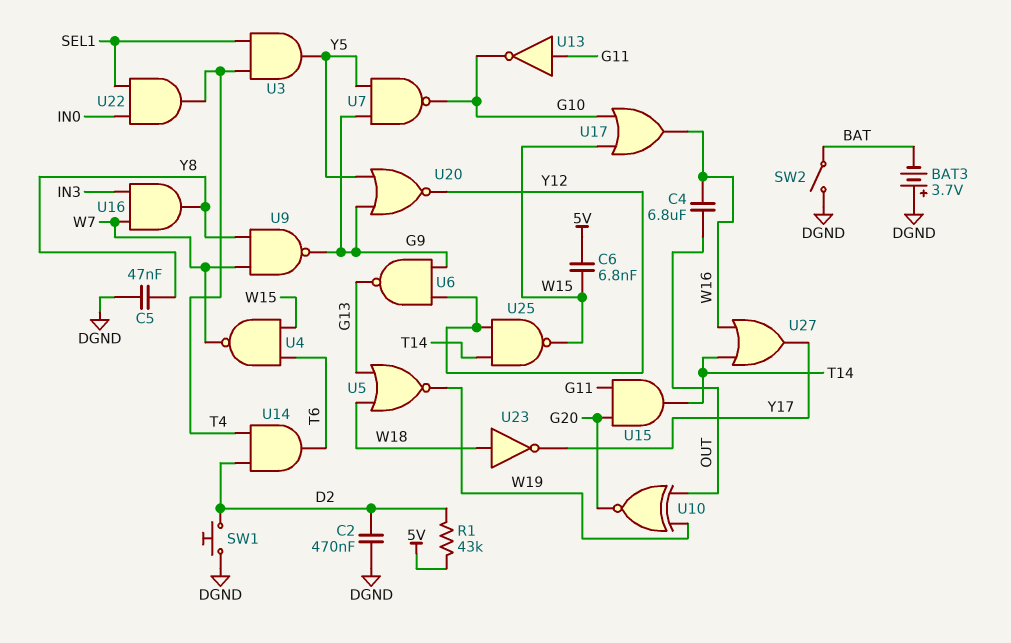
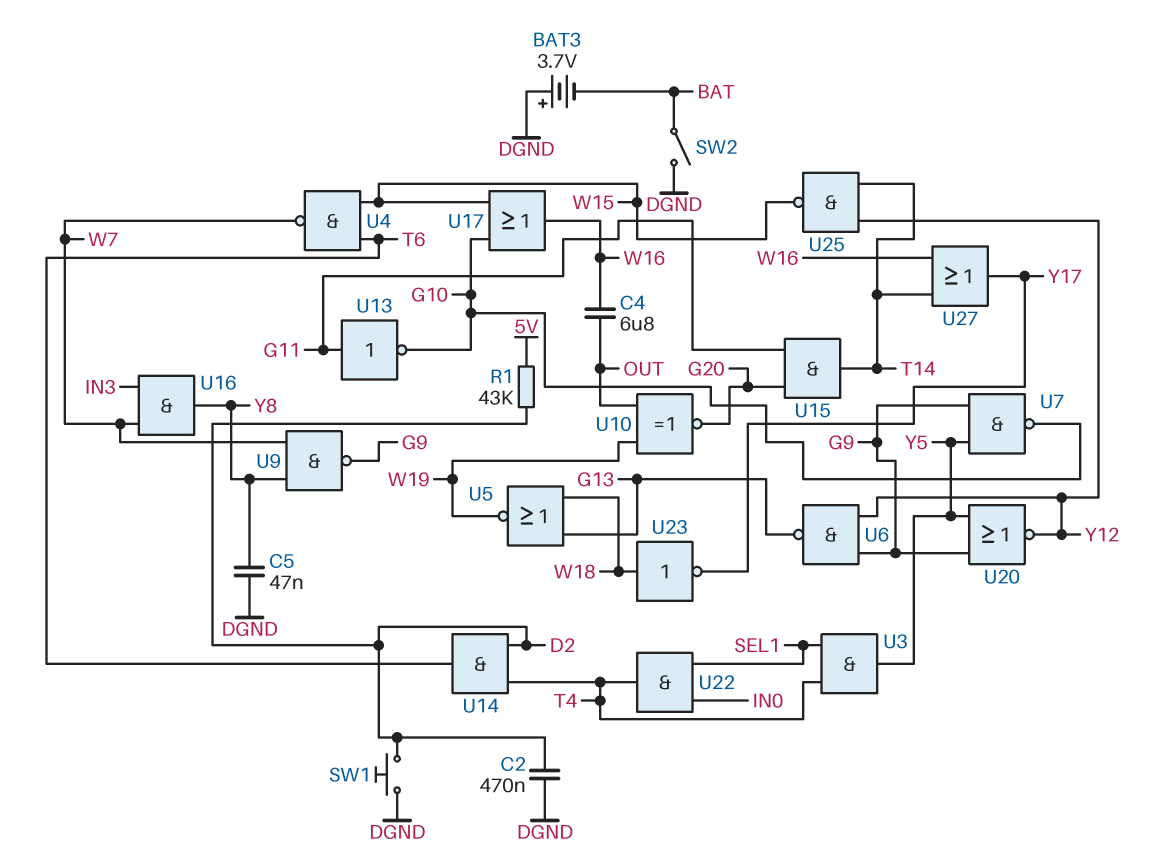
C6: 6.8nF (5V, W15) -> none

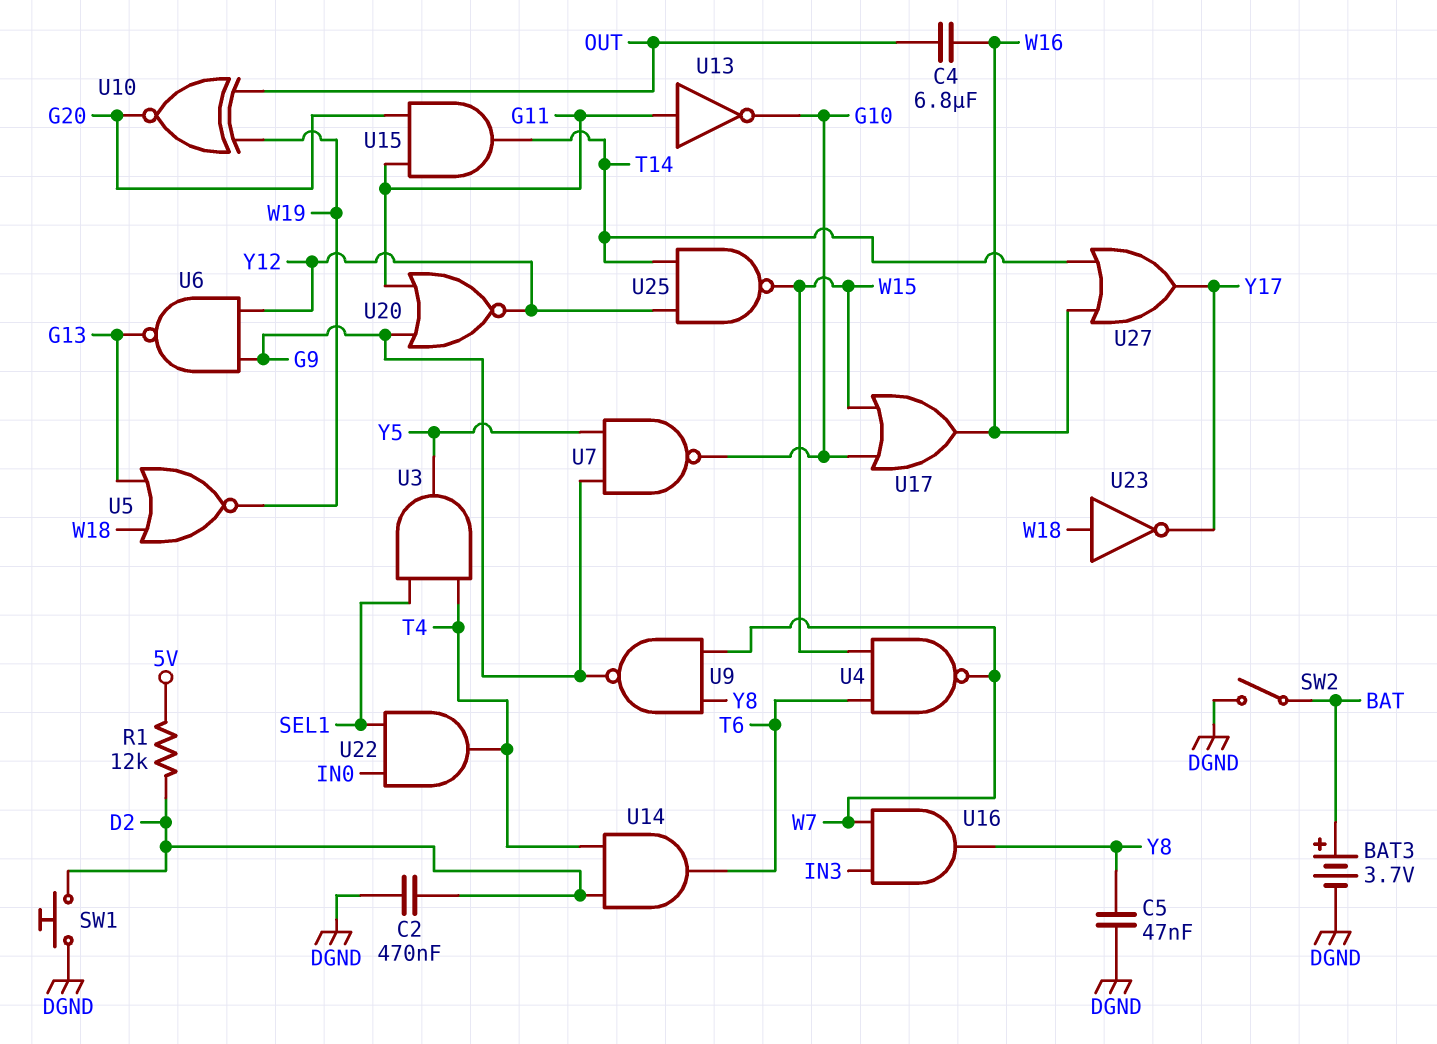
BAT3: 3.7V (plus DGND, minus BAT) -> 3.7V (plus BAT, minus DGND)
R1: 43k (5V, D2) -> 12k (5V, D2)
U20: NOR (in G9, in Y5, out Y12) -> NOR (in G9, in G11, out Y12)

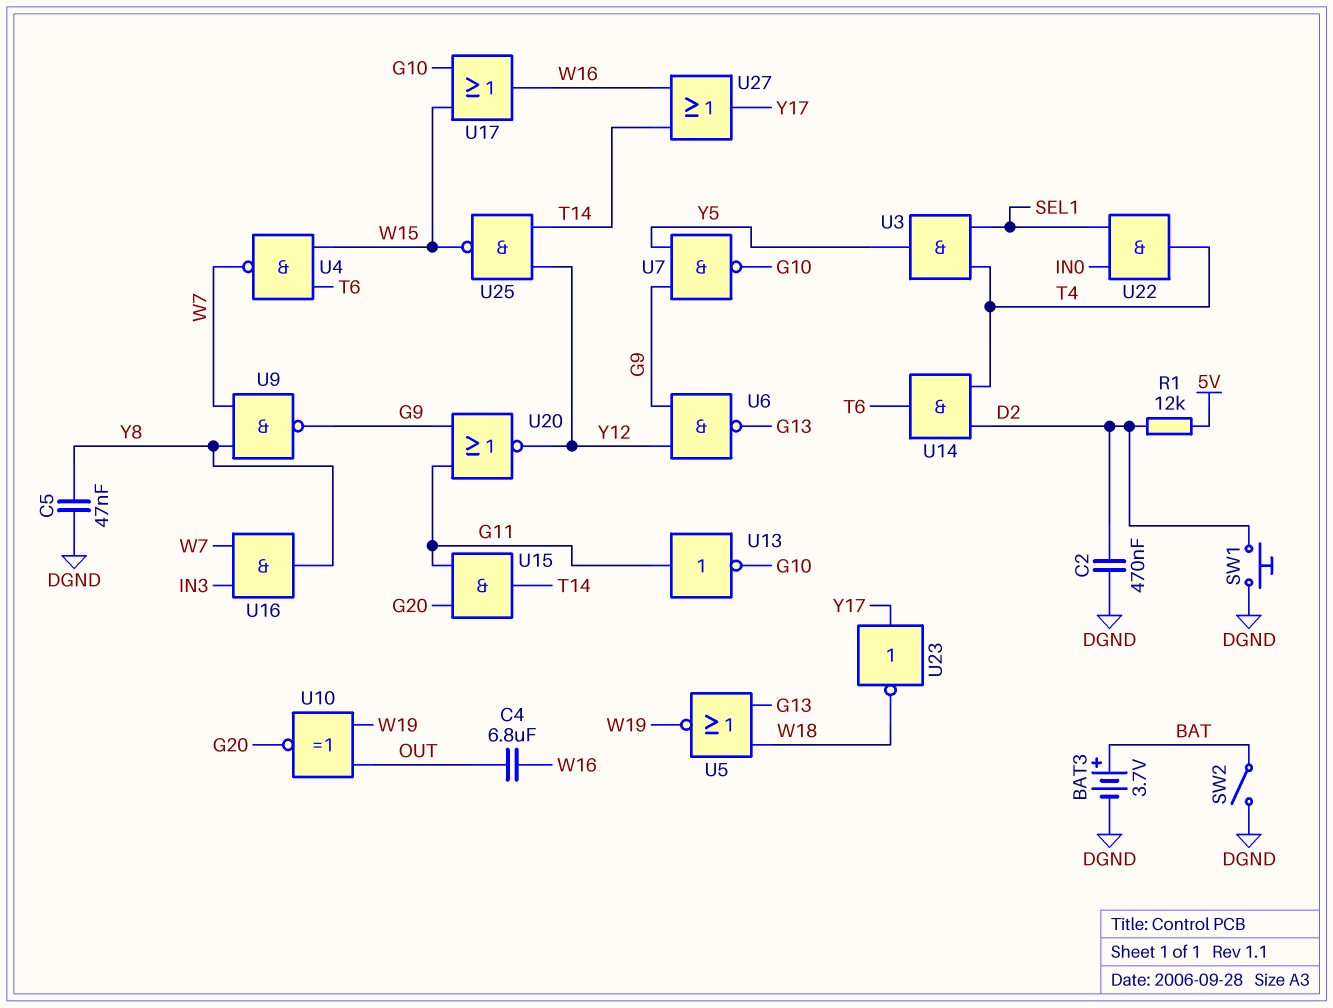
U23: NOT (in W18, out Y17) -> NOT (in Y17, out W18)

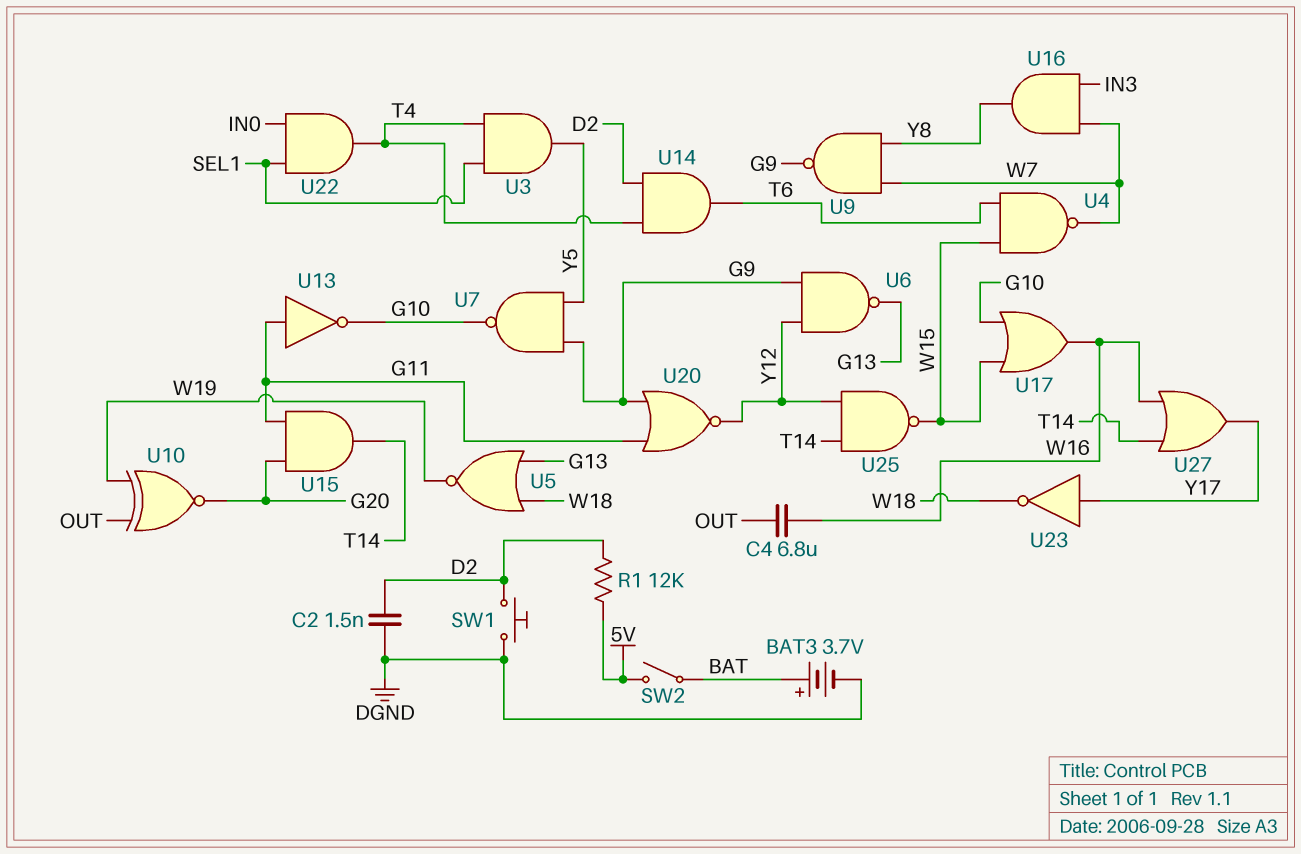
C2: 470nF (D2, DGND) -> 1.5nF (D2, DGND)
C5: 47nF (DGND, Y8) -> none
SW2: switch (BAT, DGND) -> switch (5V, BAT)

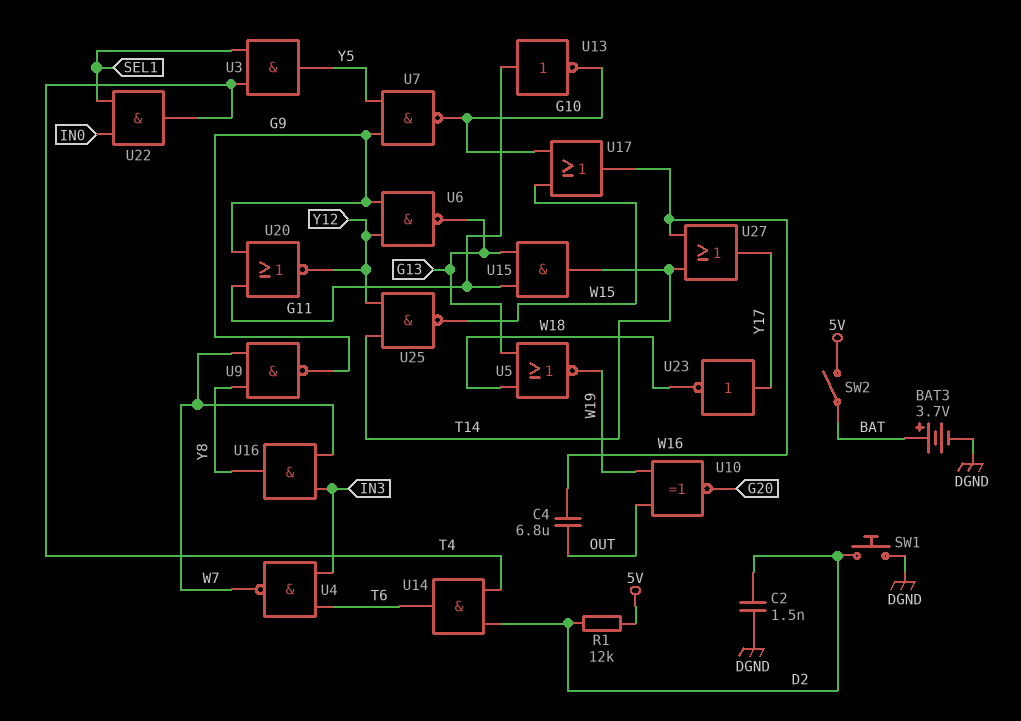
U4: NAND (in T6, in W15, out W7) -> NAND (in IN3, in T6, out W7)
U15: AND (in G11, in G20, out T14) -> AND (in G11, in G13, out T14)

